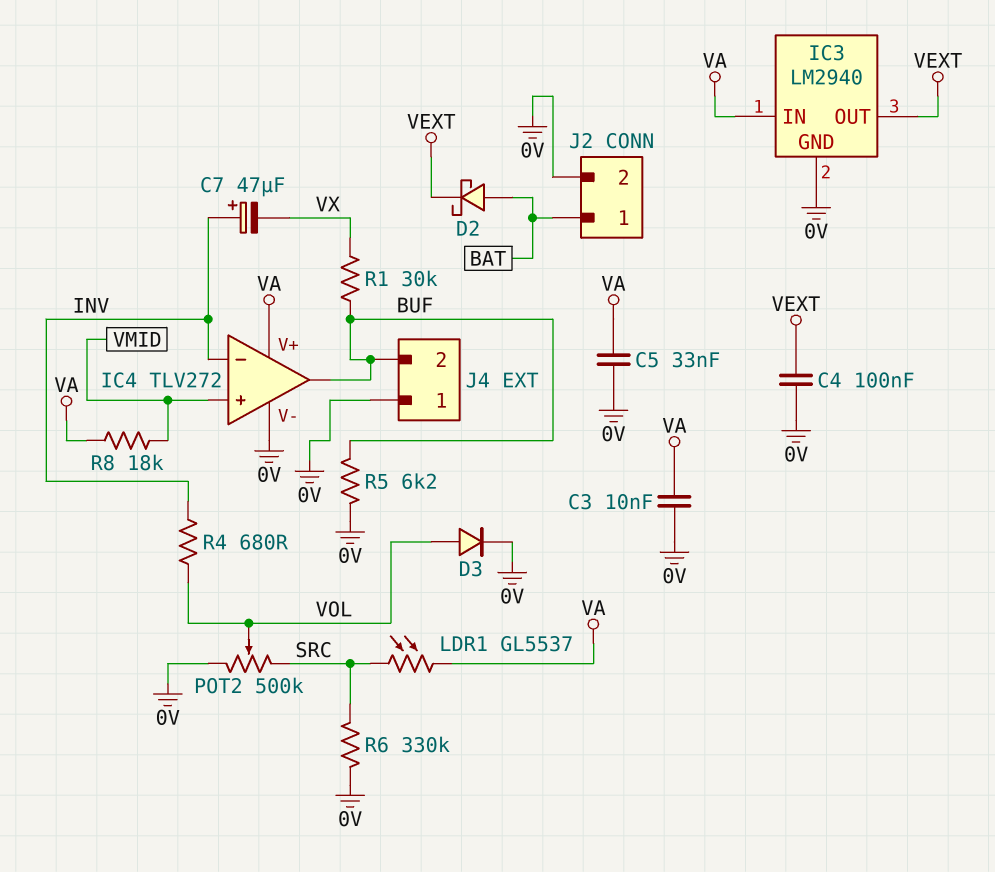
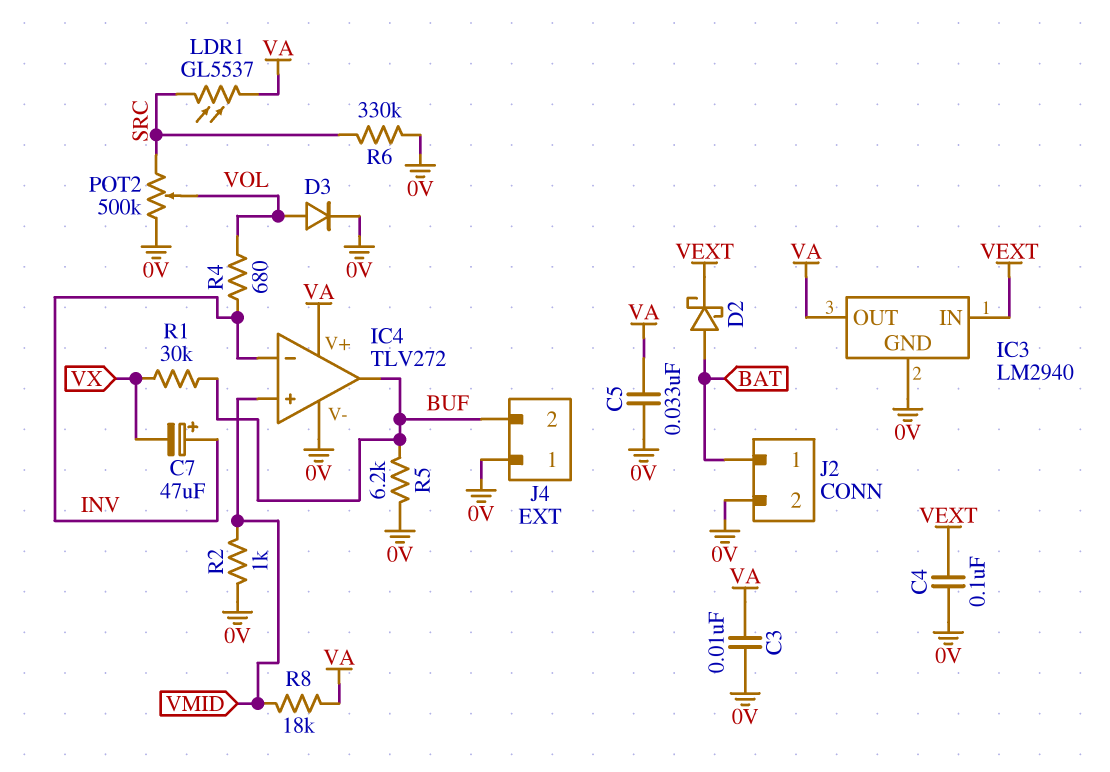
IC3 pin IN: VA -> VEXT
IC3 pin OUT: VEXT -> VA
R2: none -> 1k (0V, VMID)

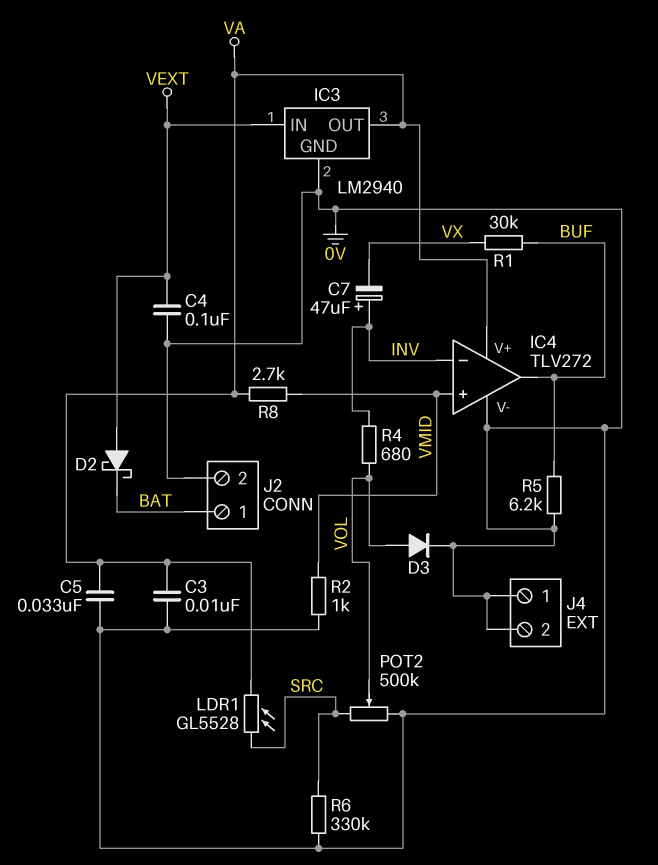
D2: schottky (A BAT, K VEXT) -> schottky (A VEXT, K BAT)
J4 pin 2: BUF -> 0V
LDR1: GL5537 (SRC, VA) -> GL5528 (SRC, VA)
R8: 18k (VA, VMID) -> 2.7k (VA, VMID)

